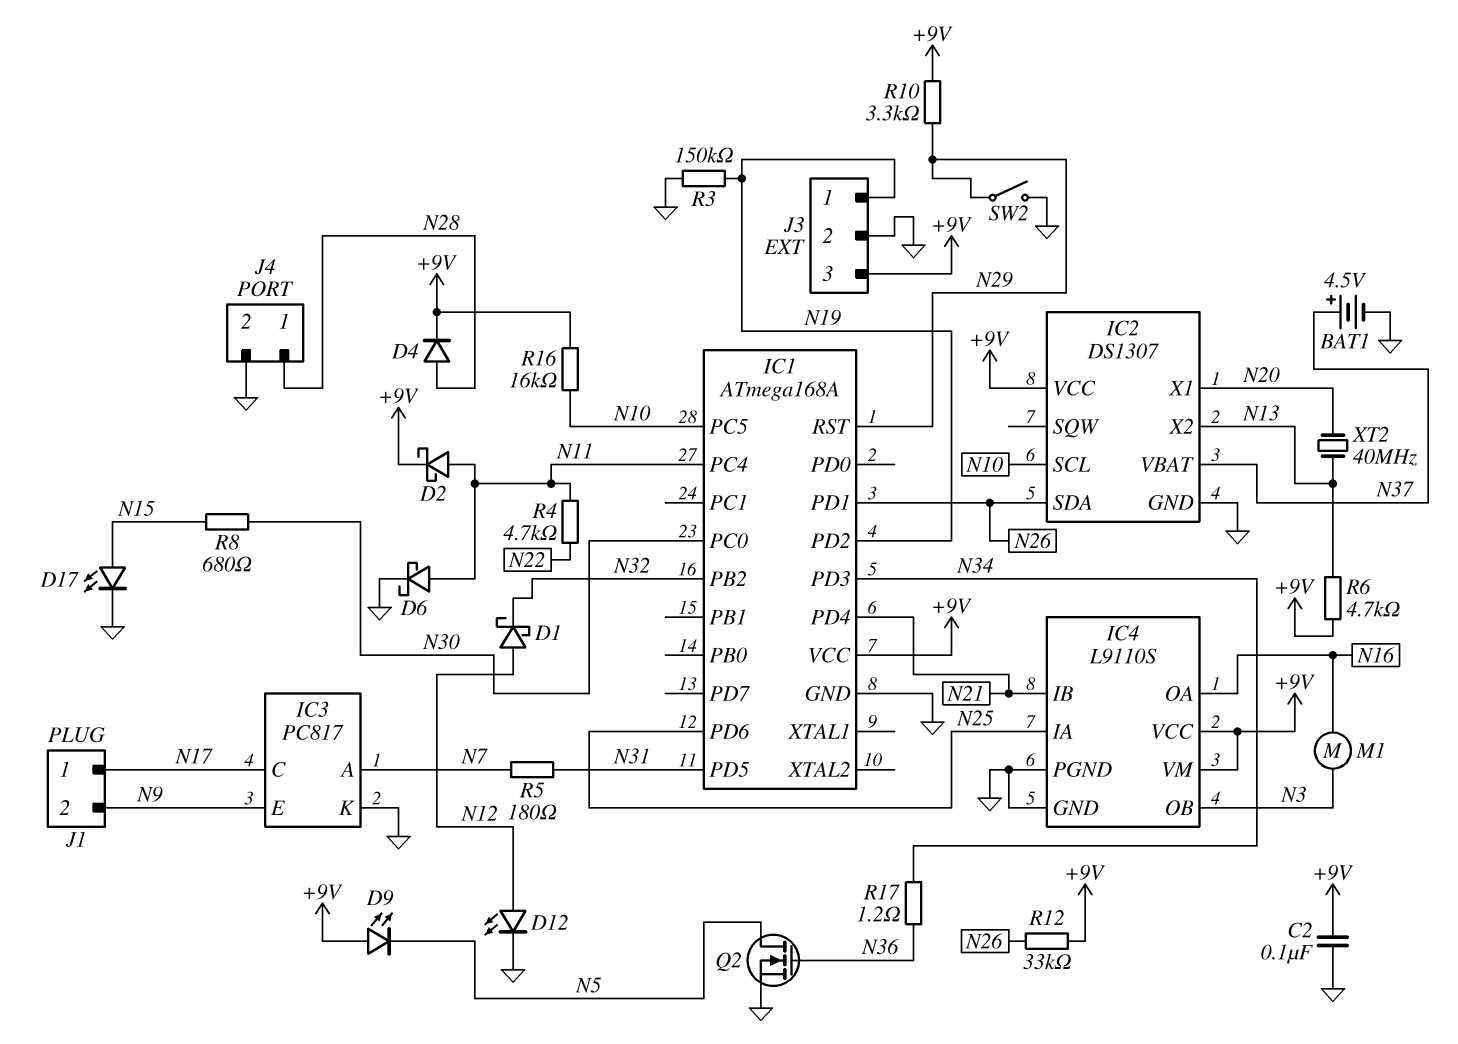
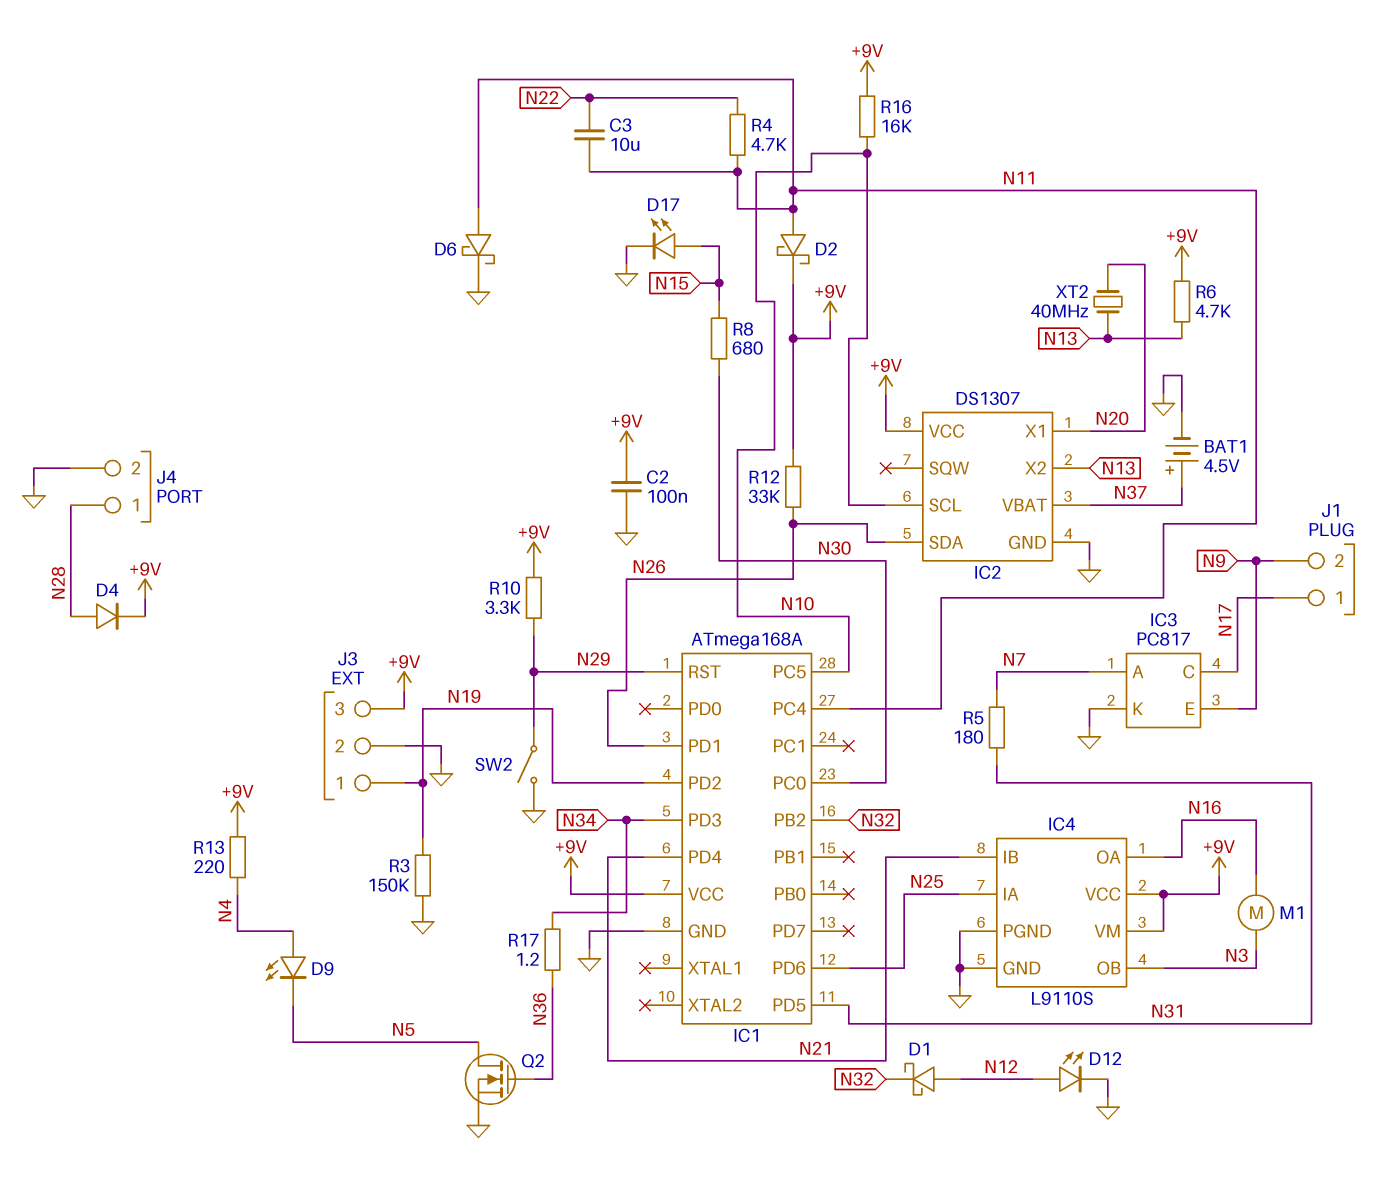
C3: none -> 10uF (N11, N22)
D9: LED (A +9V, K N5) -> LED (A N4, K N5)
R13: none -> 220 (+9V, N4)

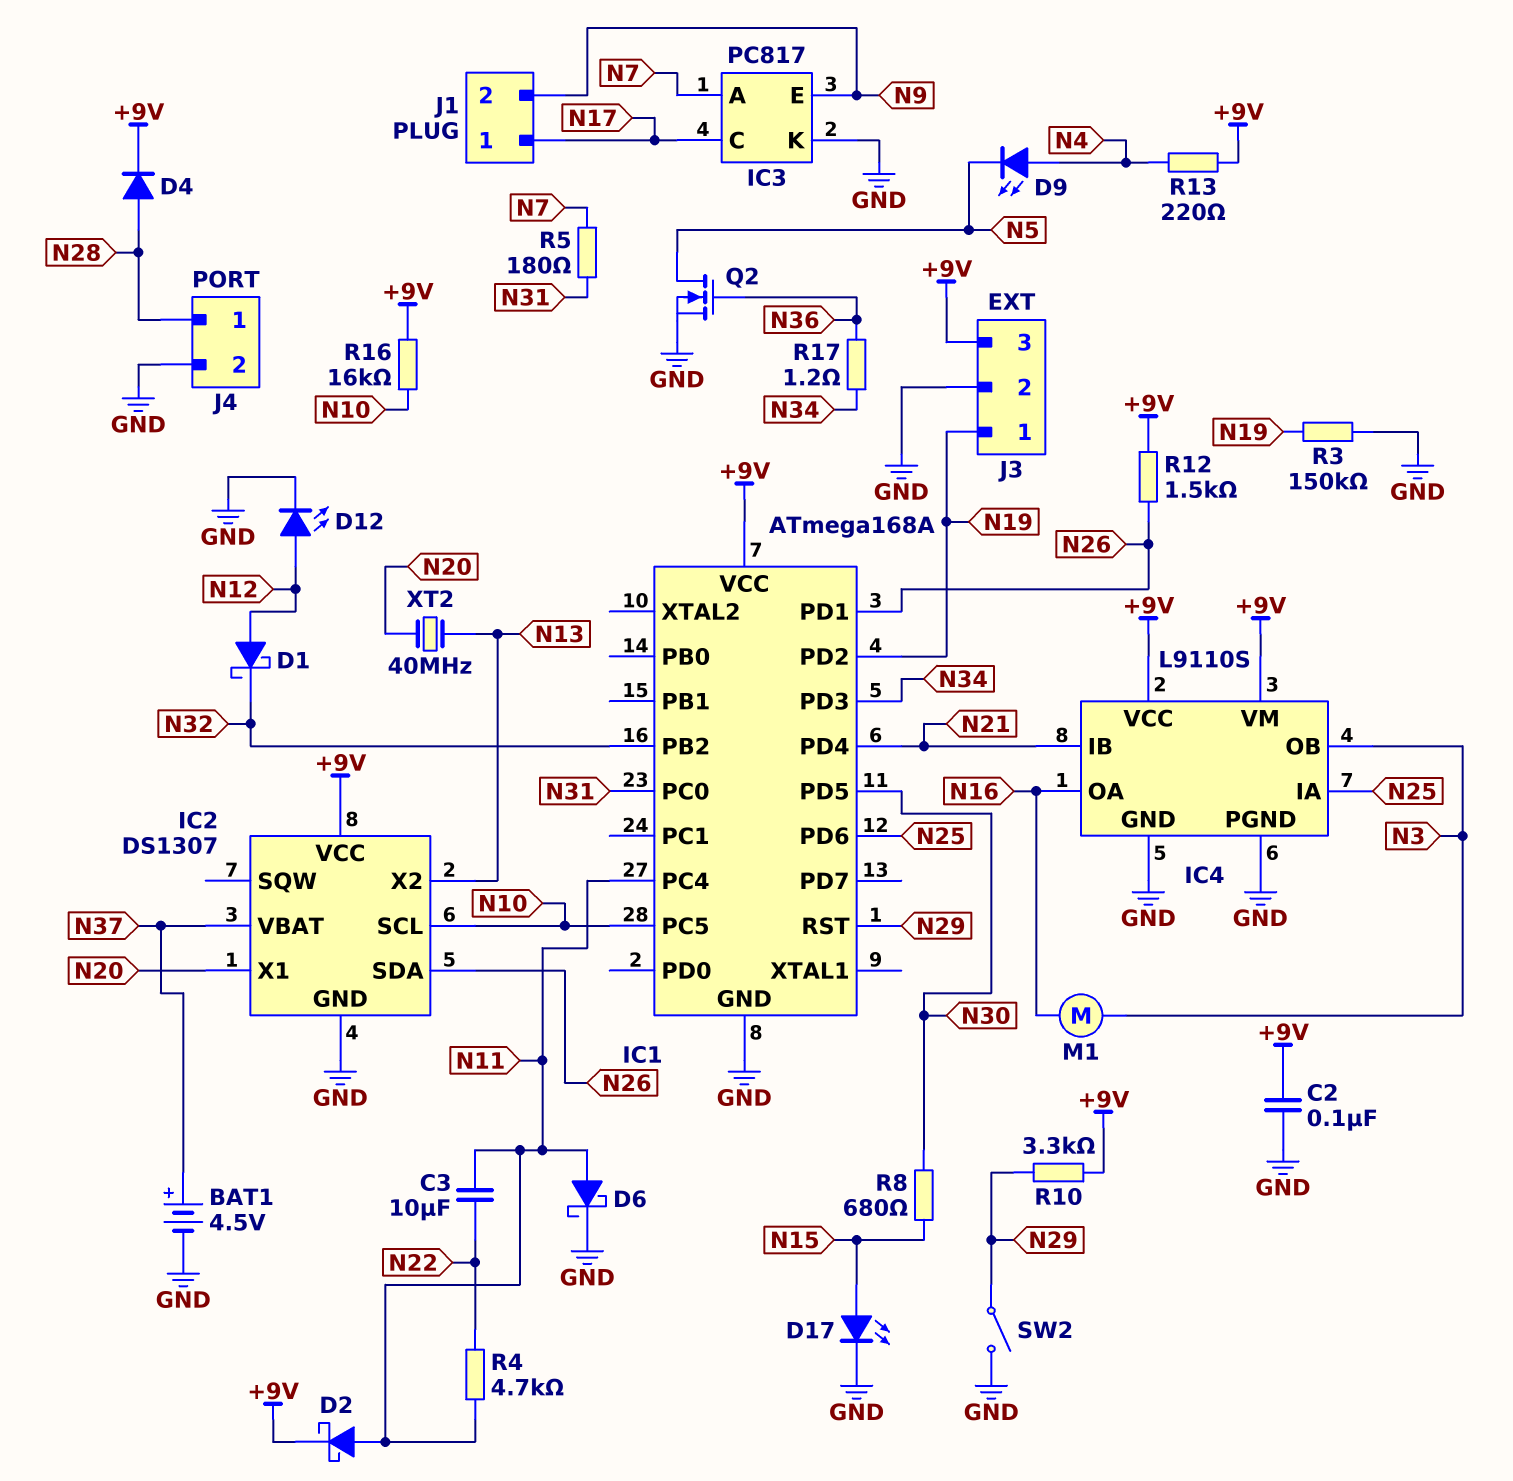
IC1 pin PC0: N30 -> N31
IC1 pin PD5: N31 -> N30
R6: 4.7k (+9V, N13) -> none
R12: 33k (+9V, N26) -> 1.5k (+9V, N26)

